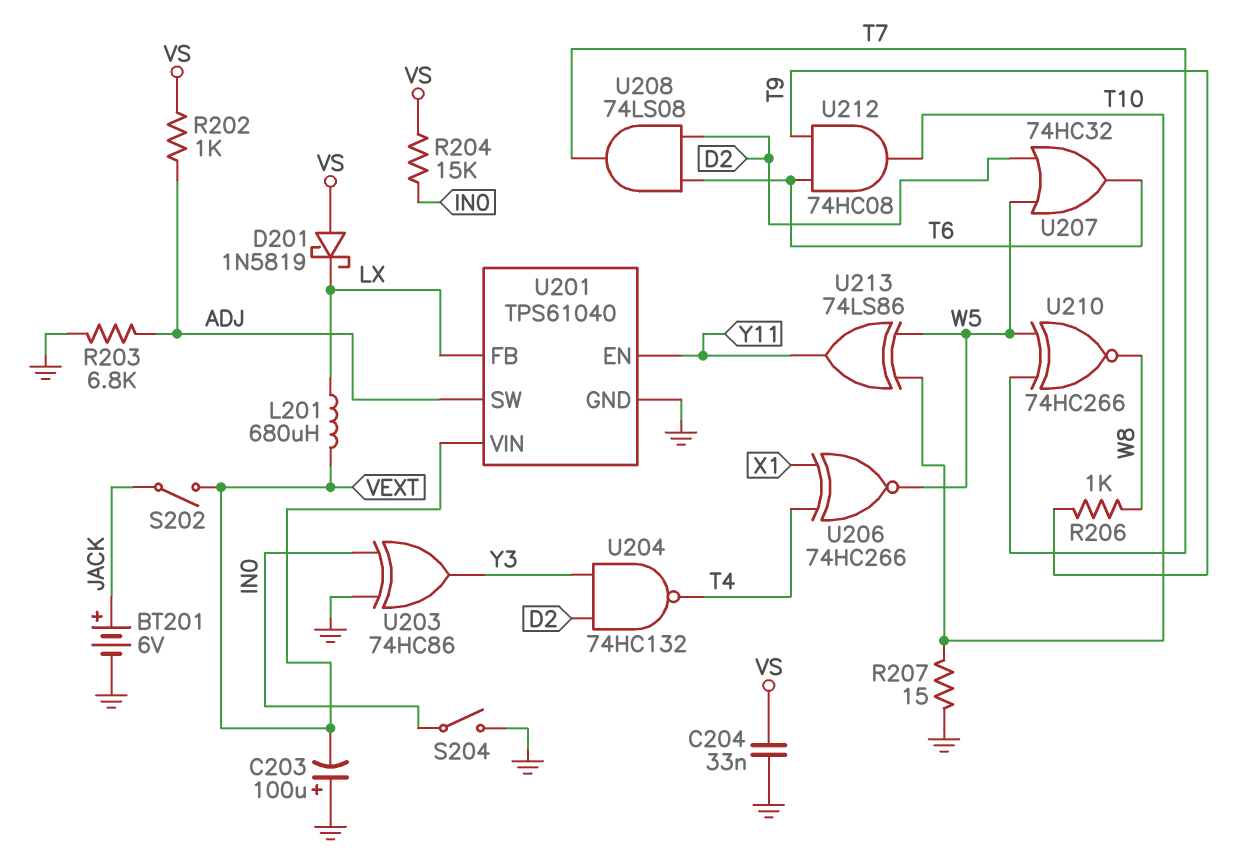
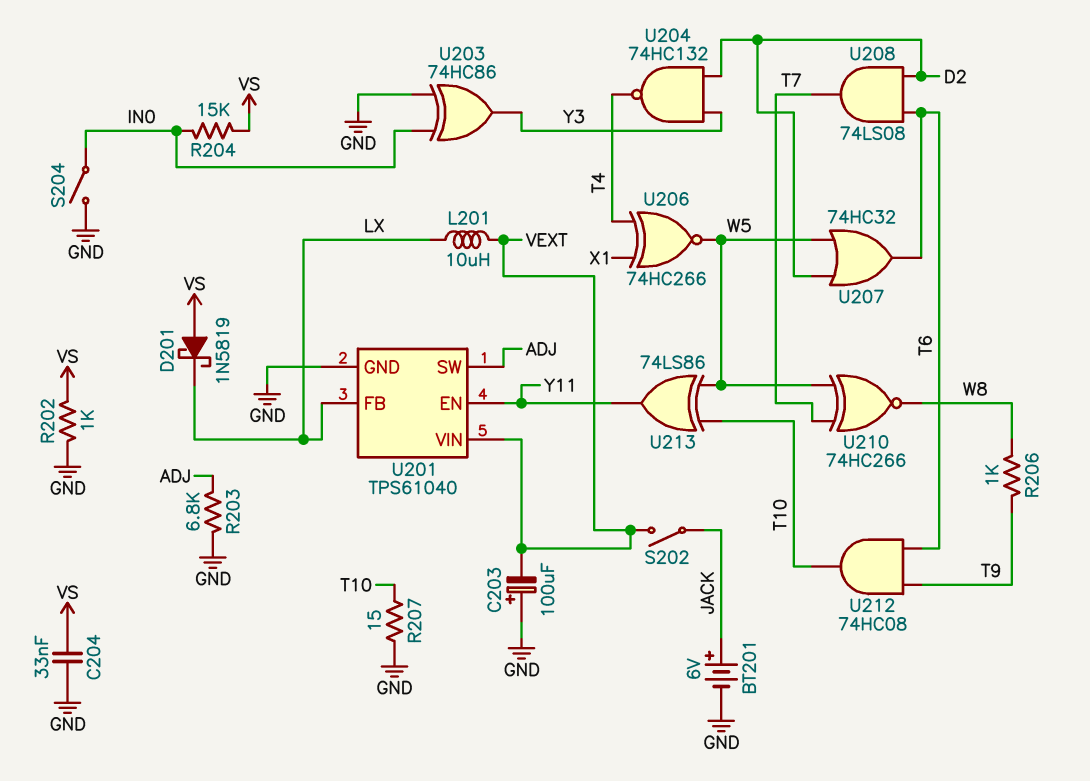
L201: 680uH (LX, VEXT) -> 10uH (LX, VEXT)
R202: 1k (ADJ, VS) -> 1k (GND, VS)

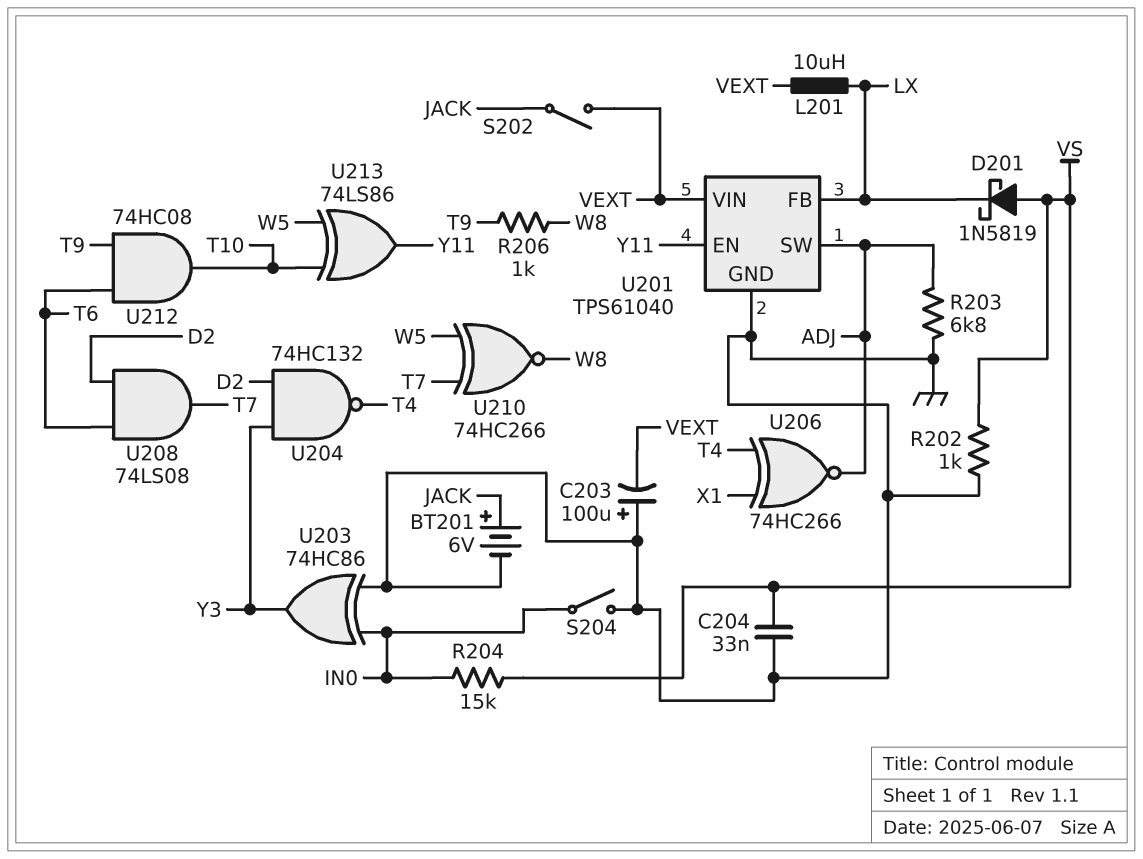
R207: 15 (GND, T10) -> none
U206: XNOR 74HC266 (in T4, in X1, out W5) -> XNOR 74HC266 (in T4, in X1, out ADJ)
U207: OR 74HC32 (in D2, in W5, out T6) -> none

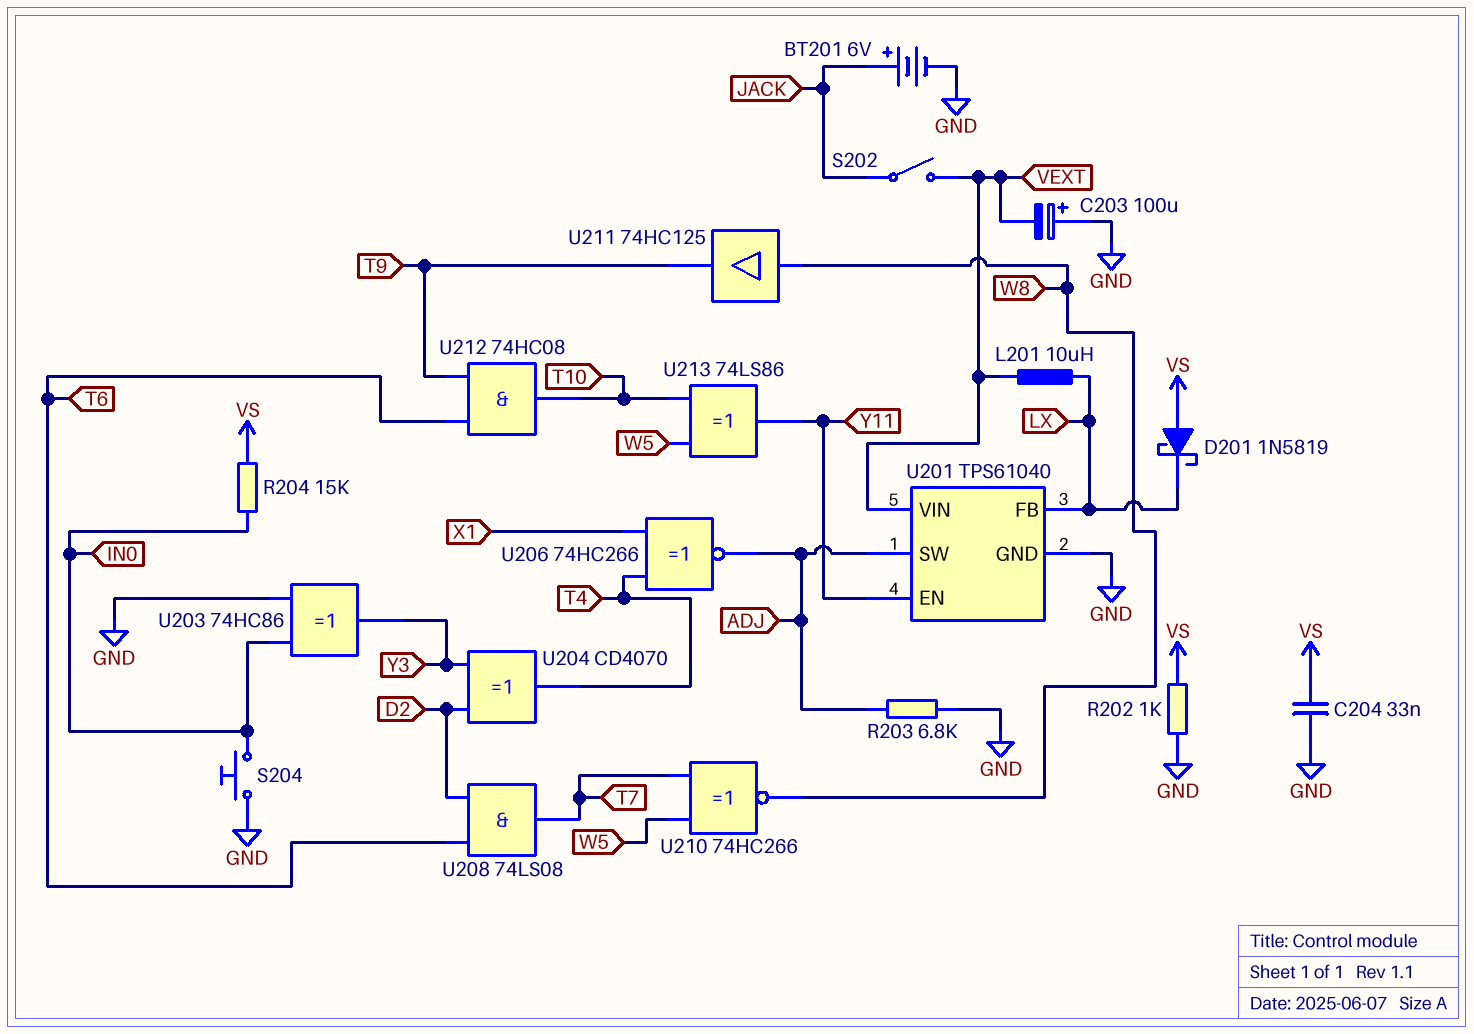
R206: 1k (T9, W8) -> none
S204: switch (GND, IN0) -> button (GND, IN0)
U204: NAND 74HC132 (in D2, in Y3, out T4) -> XOR CD4070 (in D2, in Y3, out T4)
U211: none -> buffer 74HC125 (in W8, out T9)

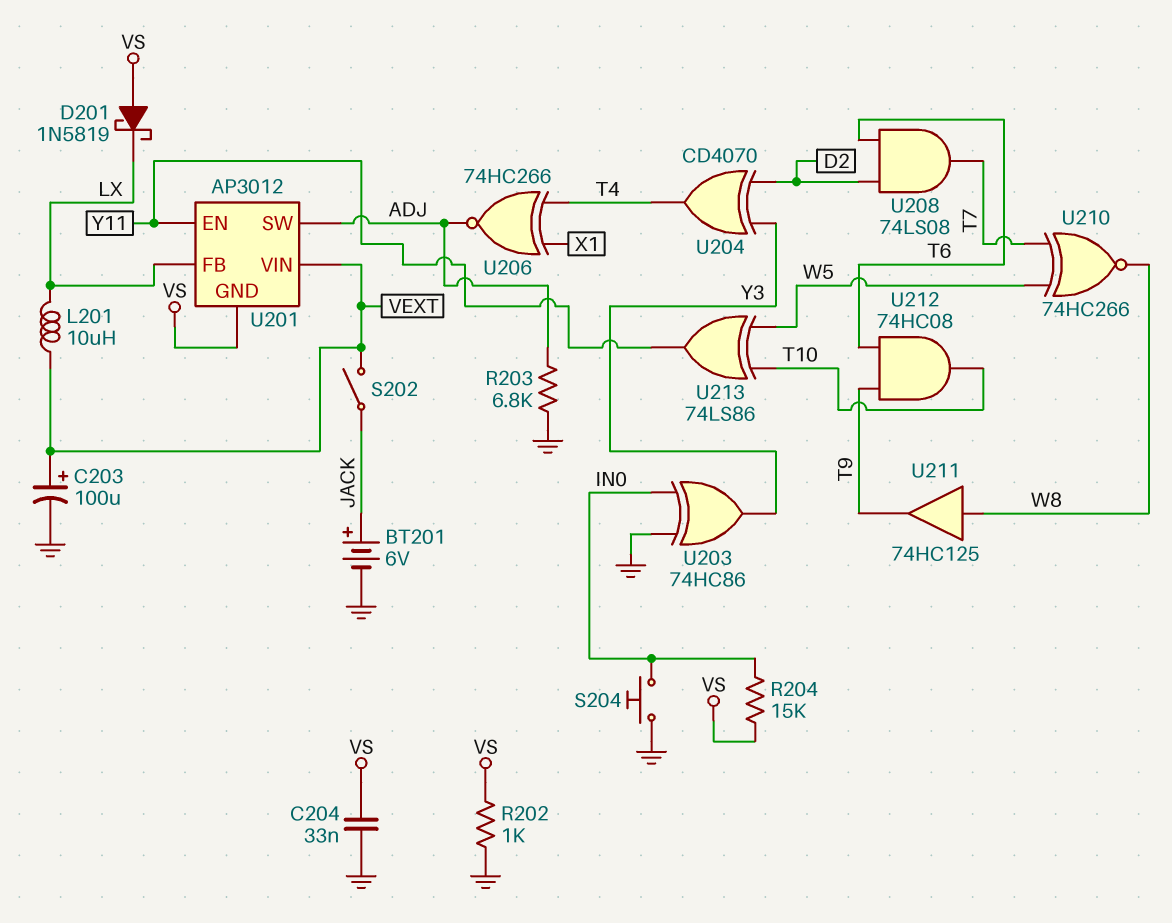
C203: 100uF (plus GND, minus VEXT) -> 100uF (plus VEXT, minus GND)
U201: TPS61040 -> AP3012
U201 pin GND: GND -> VS

